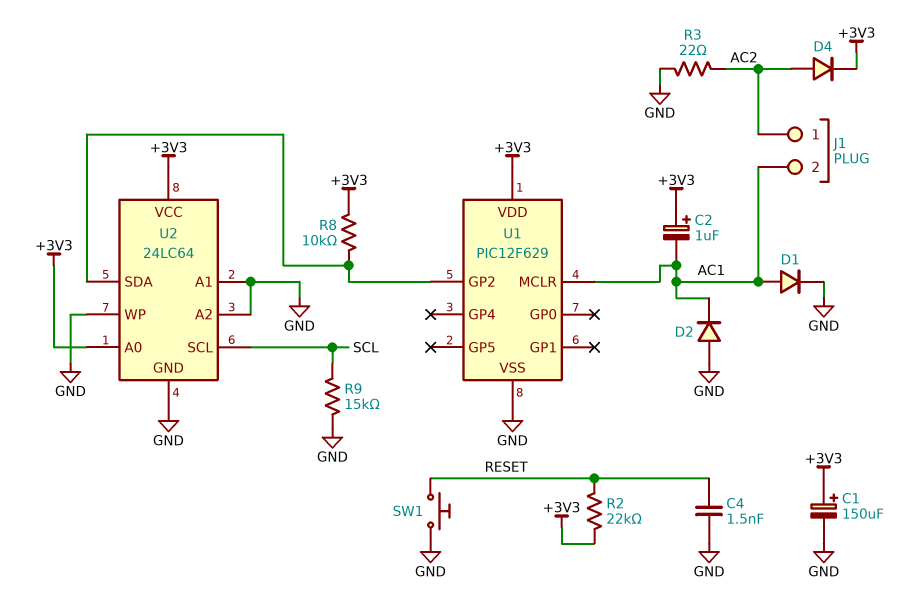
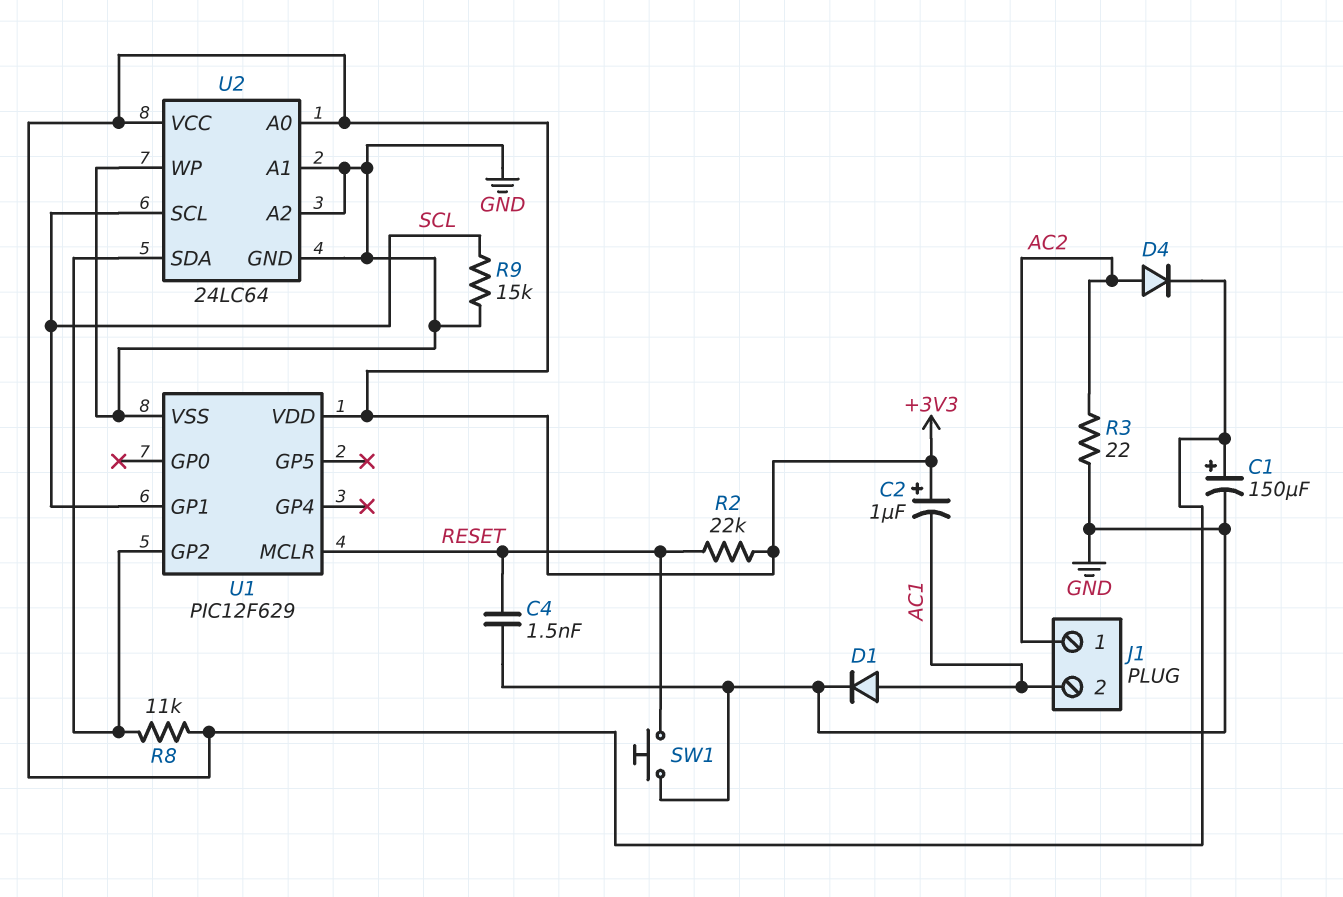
D2: diode (A GND, K AC1) -> none
R8: 10k (+3V3, U1/GP2) -> 11k (+3V3, U1/GP2)
U1 pin GP1: none -> SCL
U1 pin MCLR: AC1 -> RESET

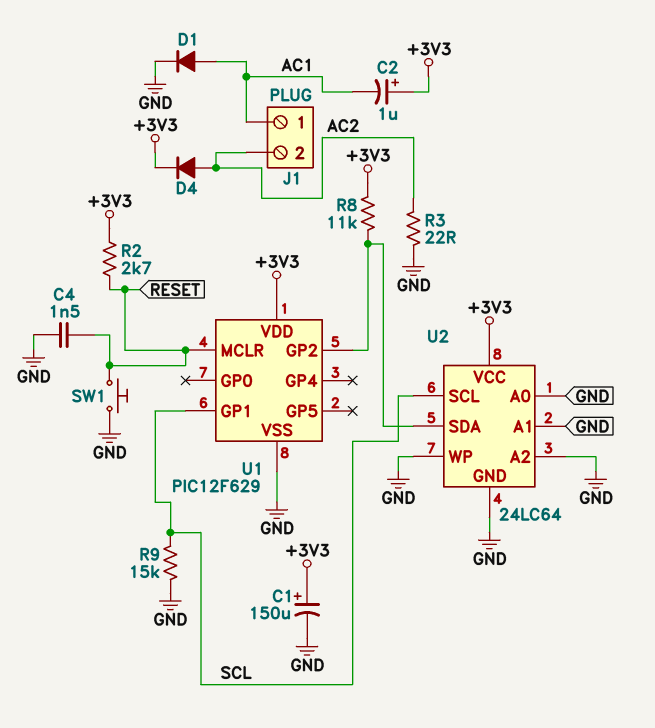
J1 pin 1: AC2 -> AC1
J1 pin 2: AC1 -> AC2
R2: 22k (+3V3, RESET) -> 2.7k (+3V3, RESET)
U2 pin A0: +3V3 -> GND

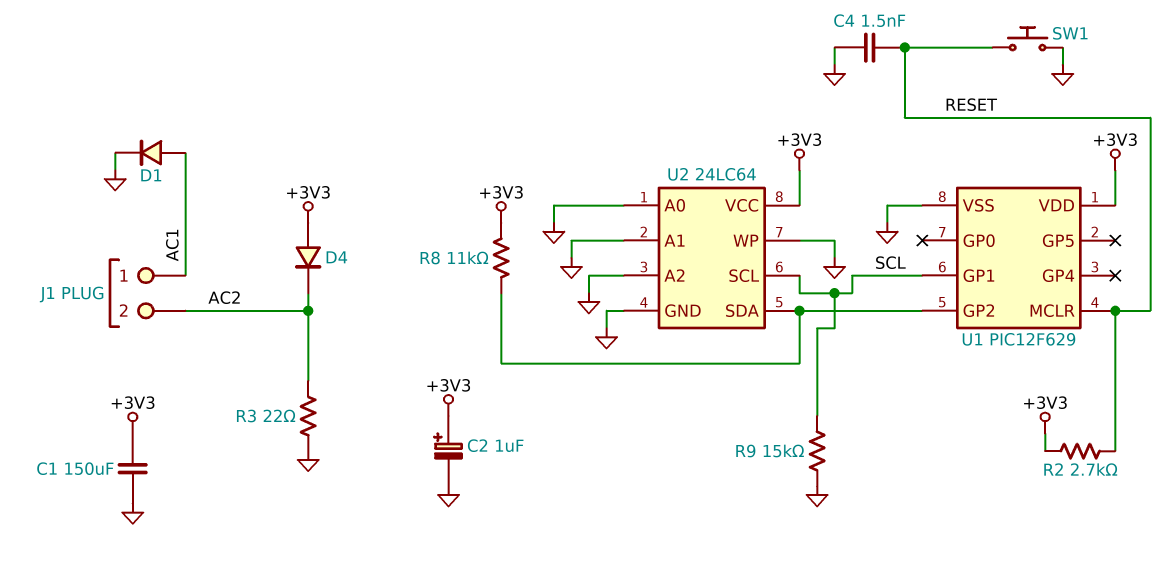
C1: 150uF (plus +3V3, minus GND) -> 150uF (+3V3, GND)
C2: 1uF (plus +3V3, minus AC1) -> 1uF (plus +3V3, minus GND)
D4: diode (A AC2, K +3V3) -> diode (A +3V3, K AC2)

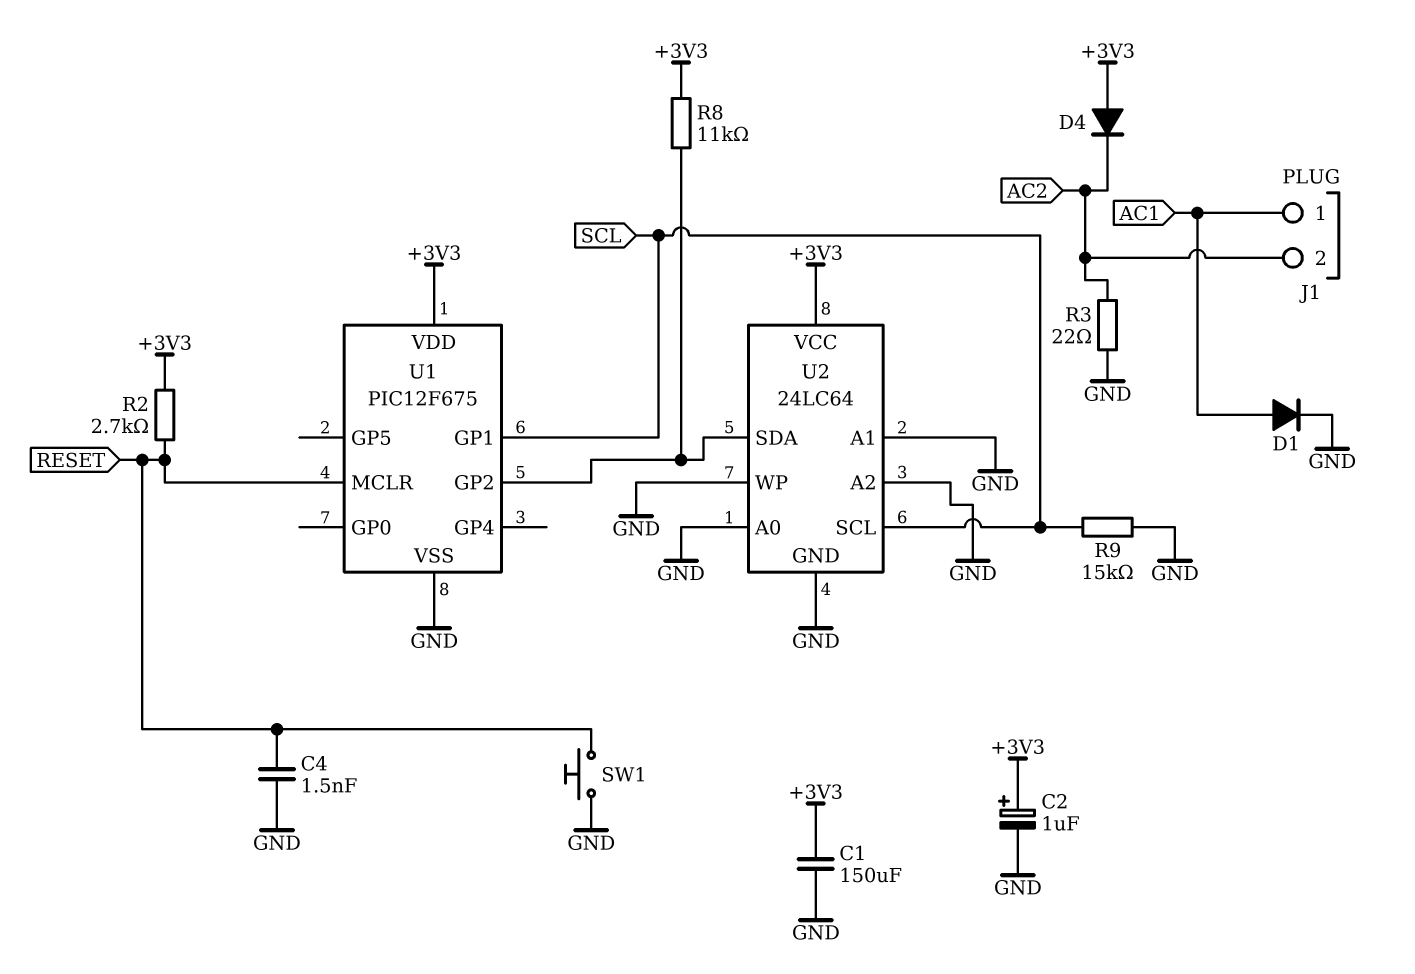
U1: PIC12F629 -> PIC12F675

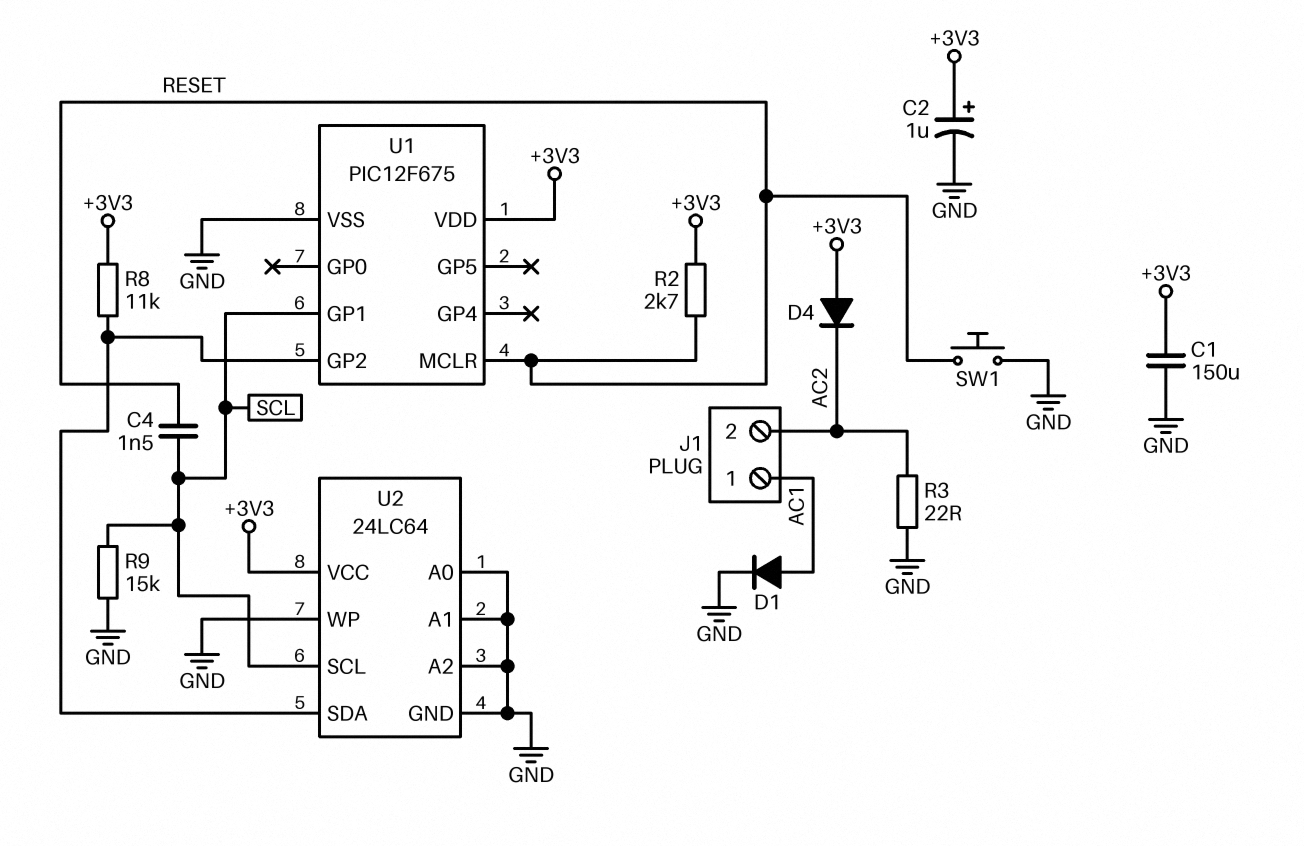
C4: 1.5nF (GND, RESET) -> 1.5nF (RESET, SCL)

